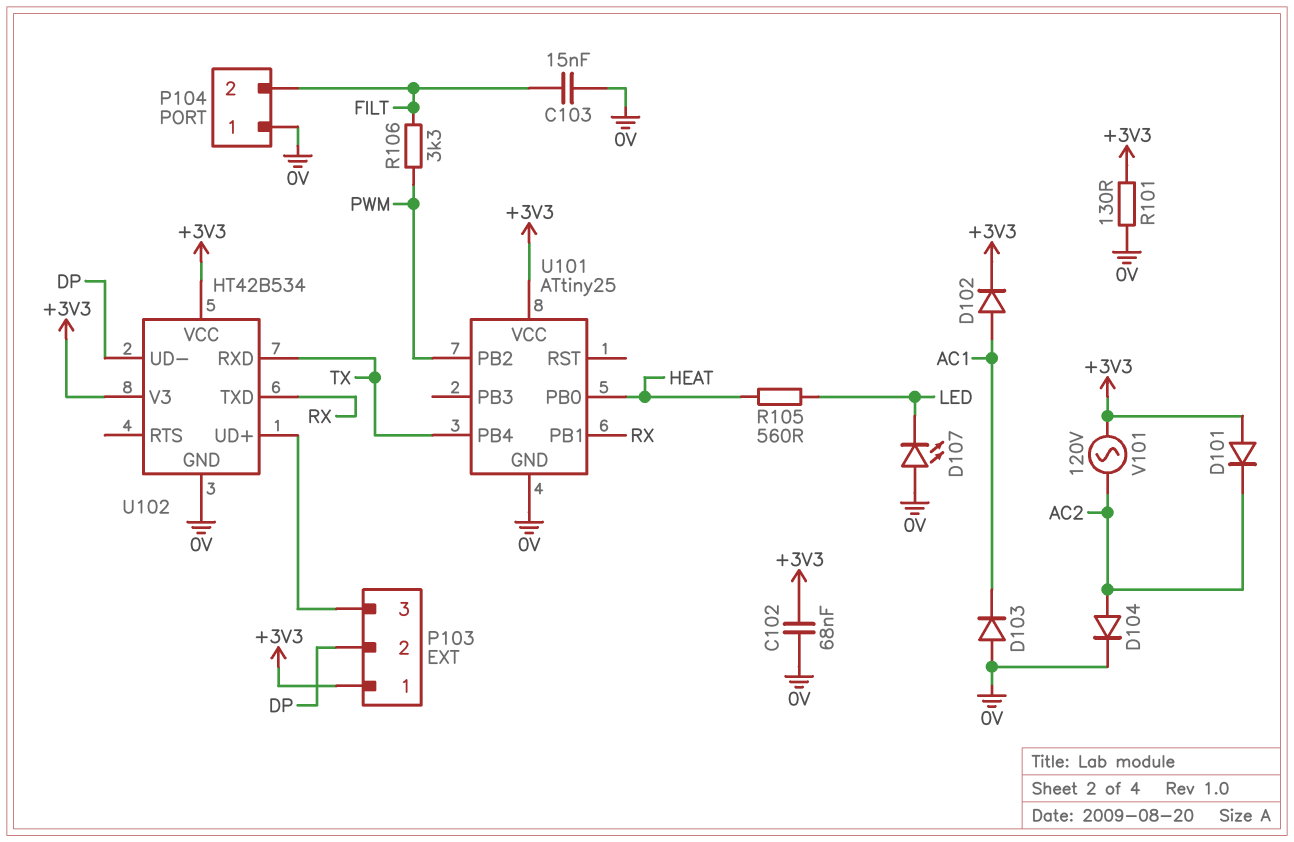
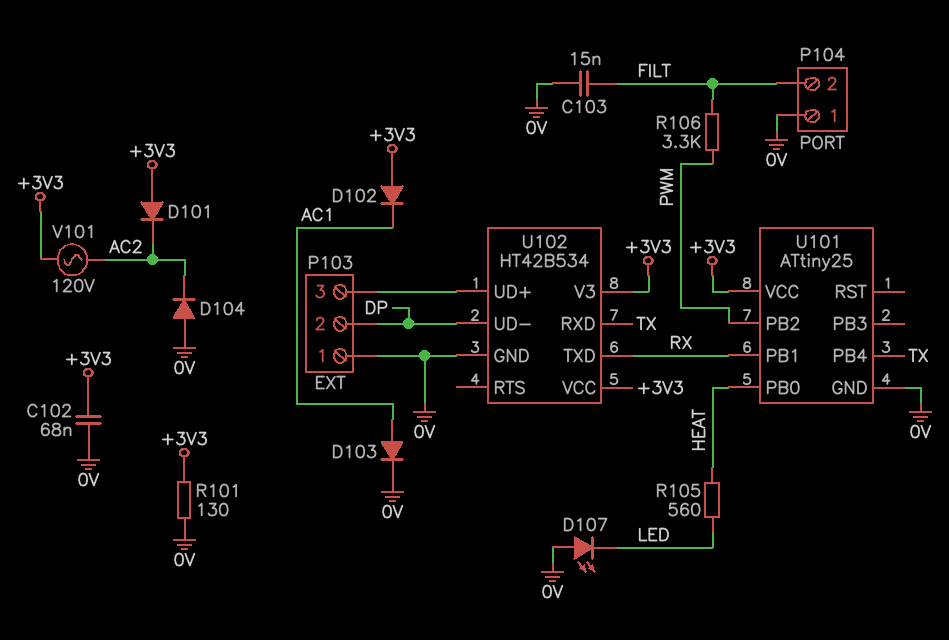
D102: diode (A AC1, K +3V3) -> diode (A +3V3, K AC1)
D103: diode (A 0V, K AC1) -> diode (A AC1, K 0V)
D104: diode (A AC2, K 0V) -> diode (A 0V, K AC2)
P103 pin 1: +3V3 -> 0V

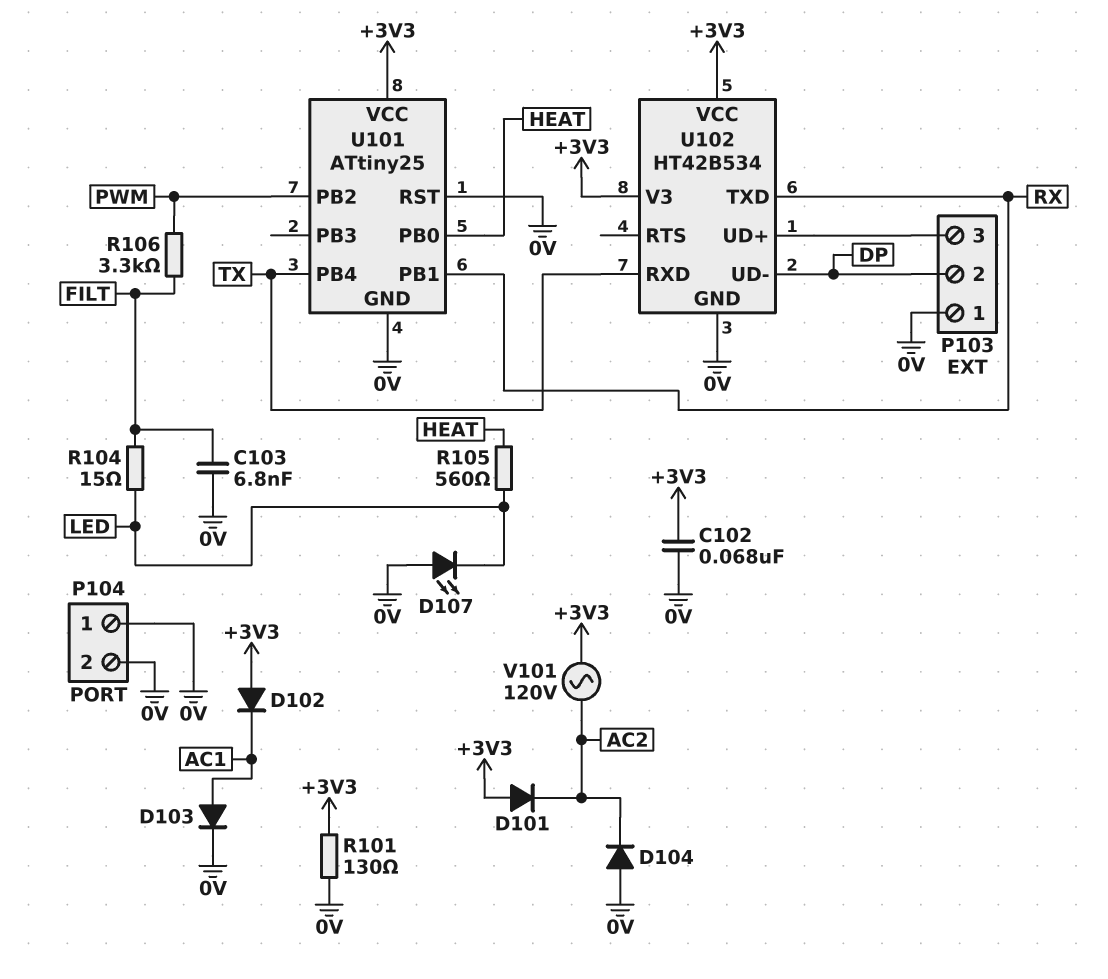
C103: 15nF (0V, FILT) -> 6.8nF (0V, FILT)
P104 pin 2: FILT -> 0V
R104: none -> 15 (FILT, LED)
U101 pin RST: none -> 0V

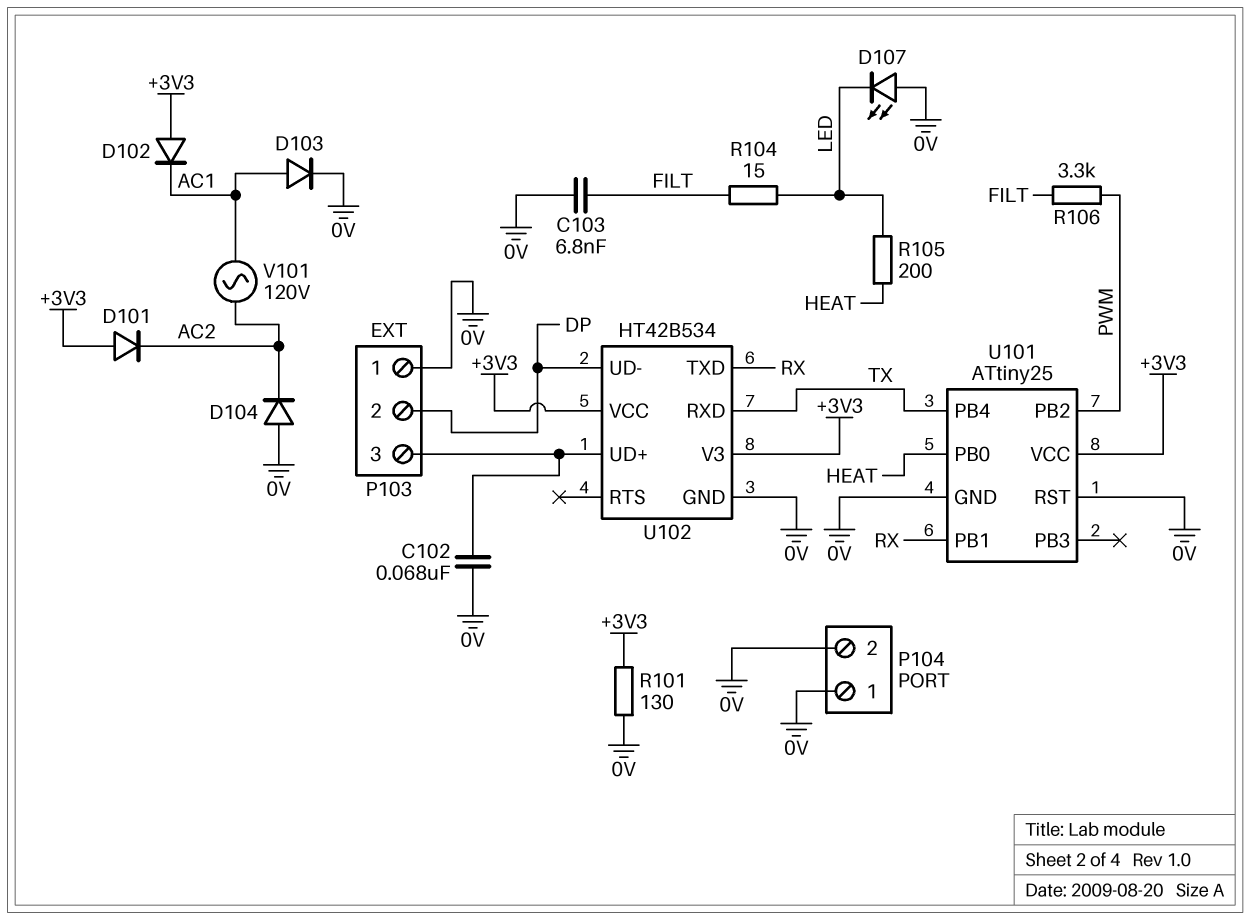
C102: 68nF (+3V3, 0V) -> 68nF (0V, P103/3)
R105: 560 (HEAT, LED) -> 200 (HEAT, LED)
V101: AC 120V (+3V3, AC2) -> AC 120V (AC1, AC2)

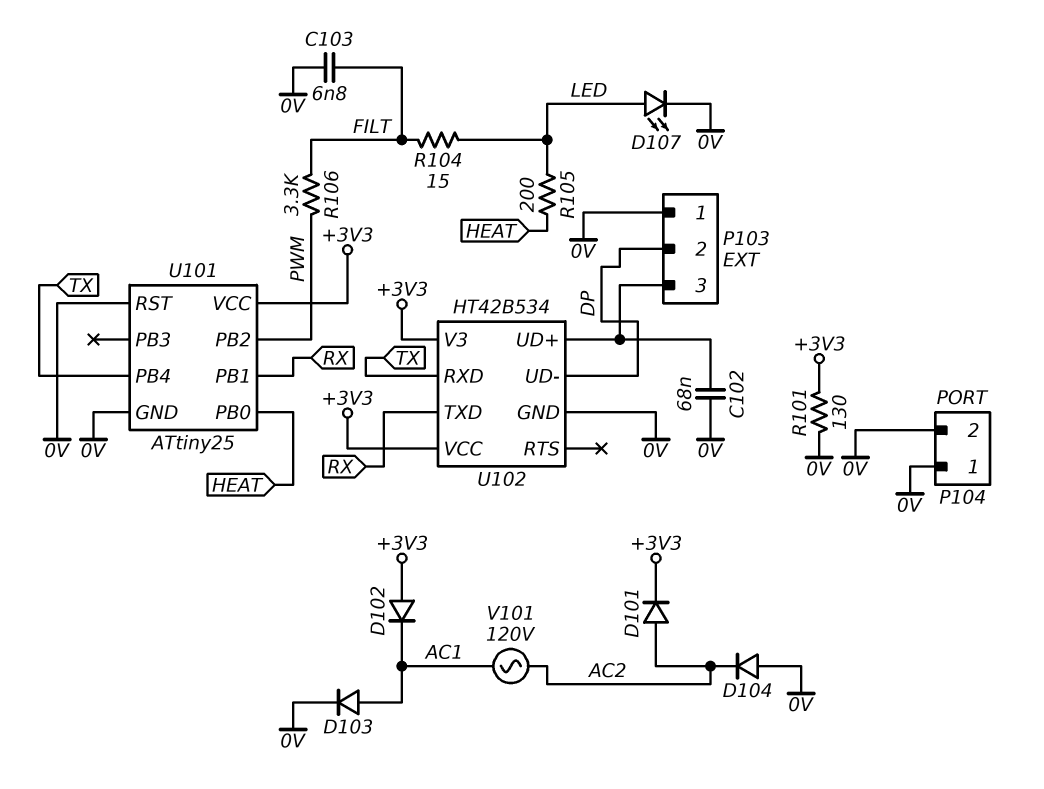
D101: diode (A +3V3, K AC2) -> diode (A AC2, K +3V3)
D107: LED (A 0V, K LED) -> LED (A LED, K 0V)

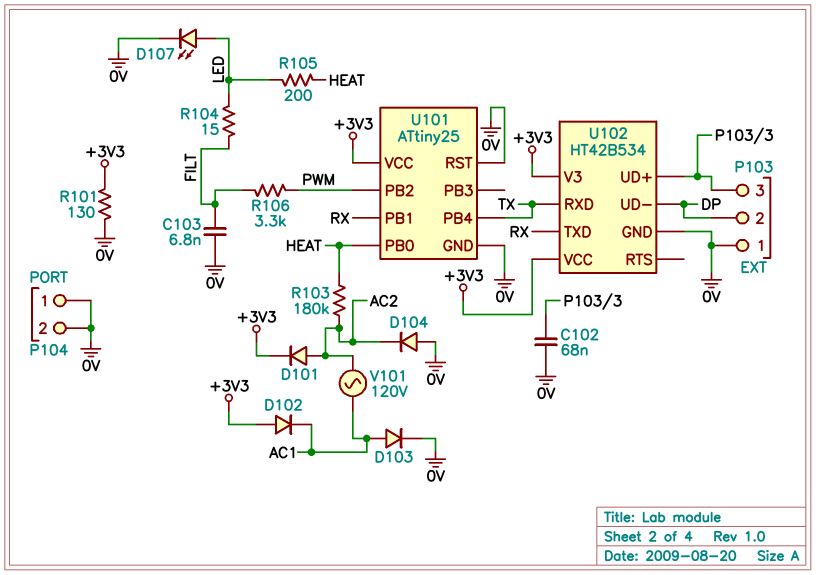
R103: none -> 180k (AC2, HEAT)

